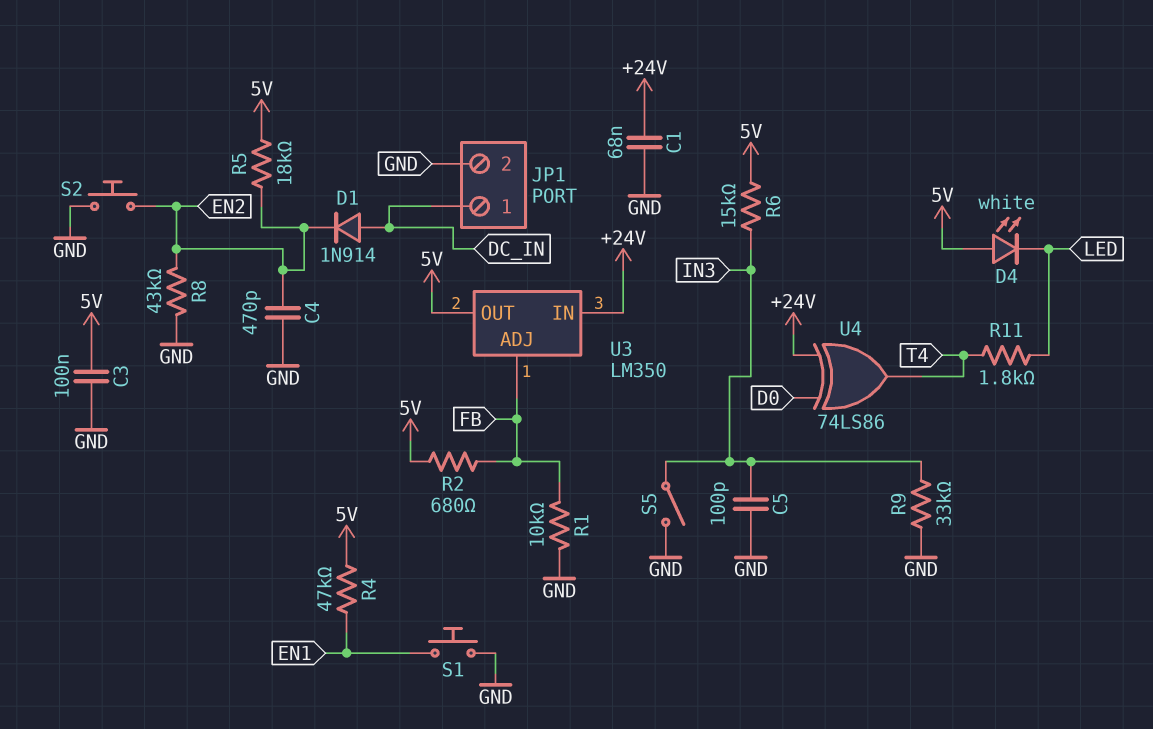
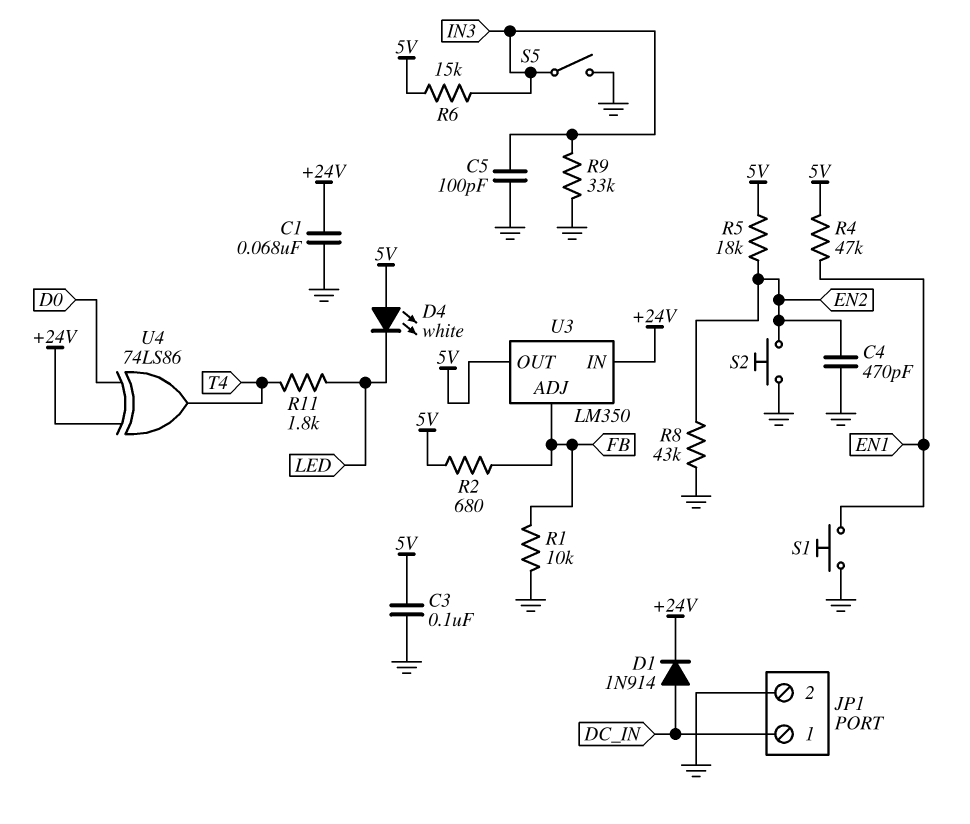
D1: diode 1N914 (A DC_IN, K EN2) -> diode 1N914 (A DC_IN, K +24V)

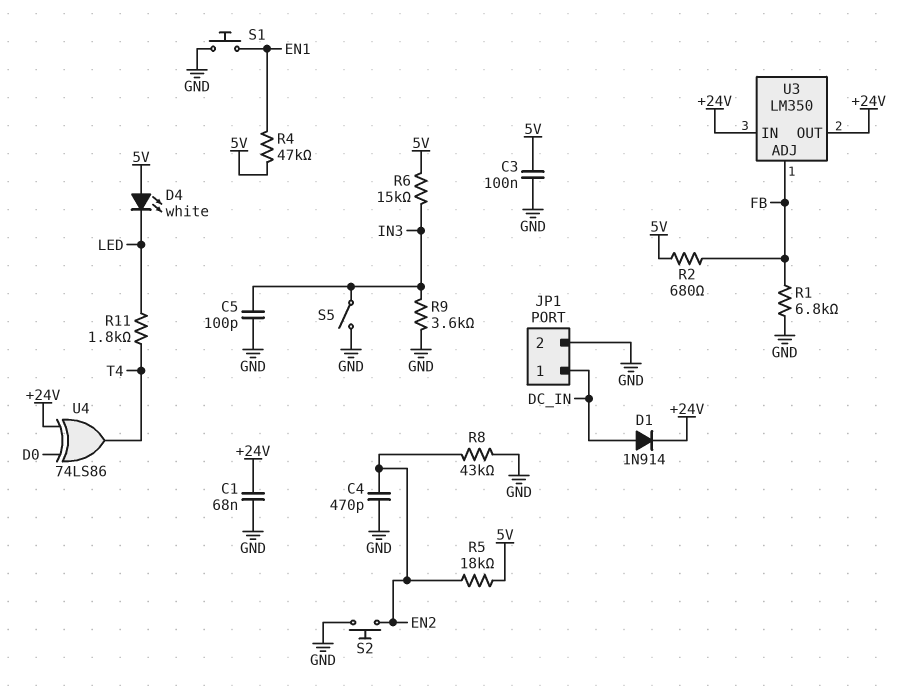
R1: 10k (FB, GND) -> 6.8k (FB, GND)
R9: 33k (GND, IN3) -> 3.6k (GND, IN3)
U3 pin OUT: 5V -> +24V

